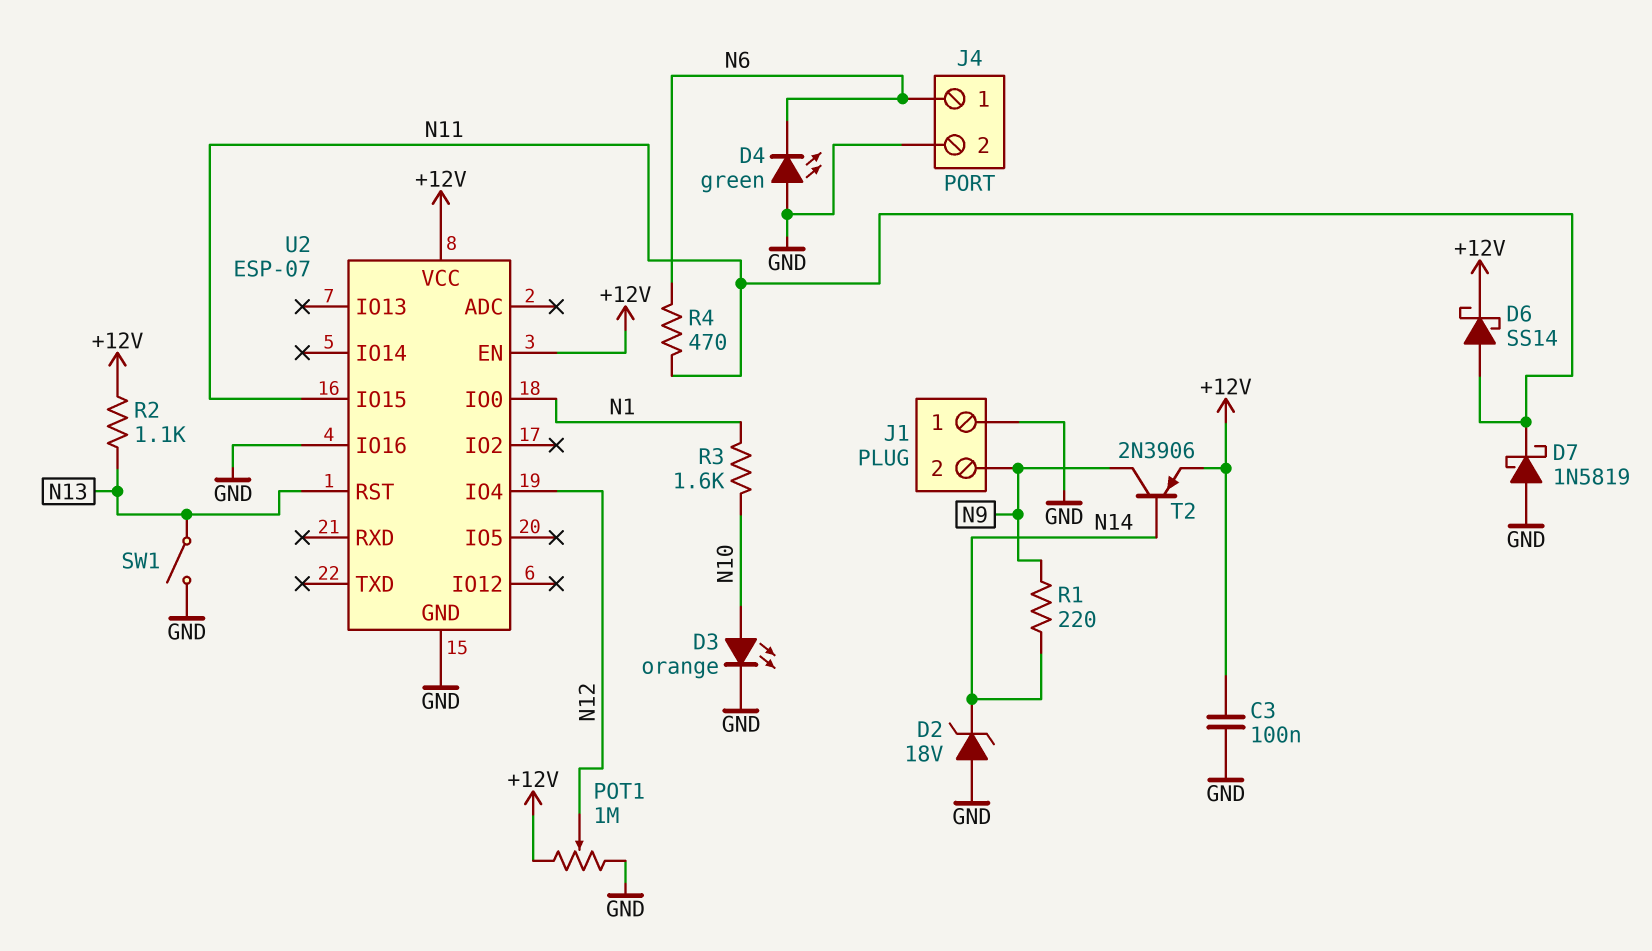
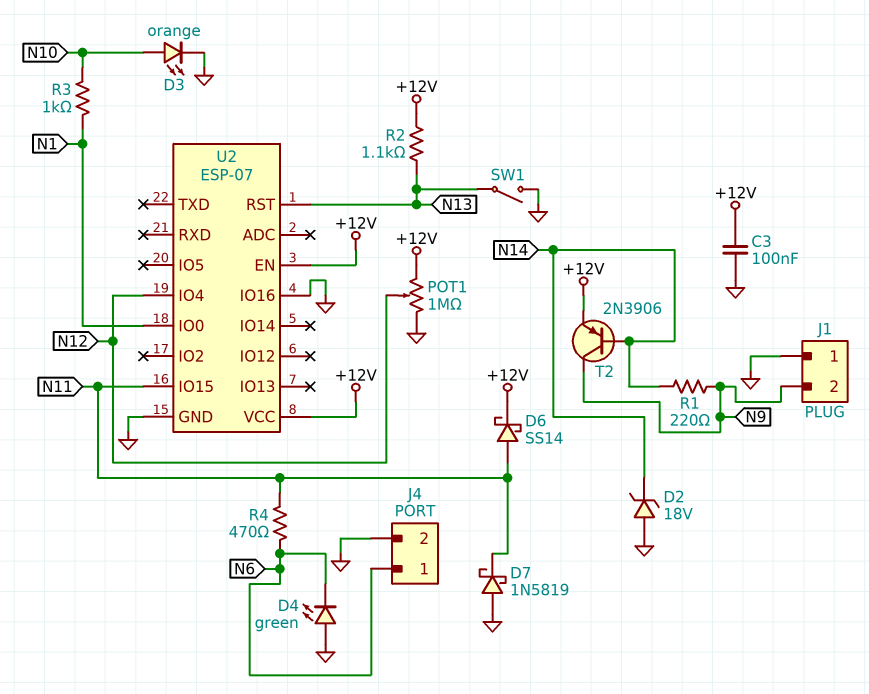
R3: 1.6k (N1, N10) -> 1k (N1, N10)

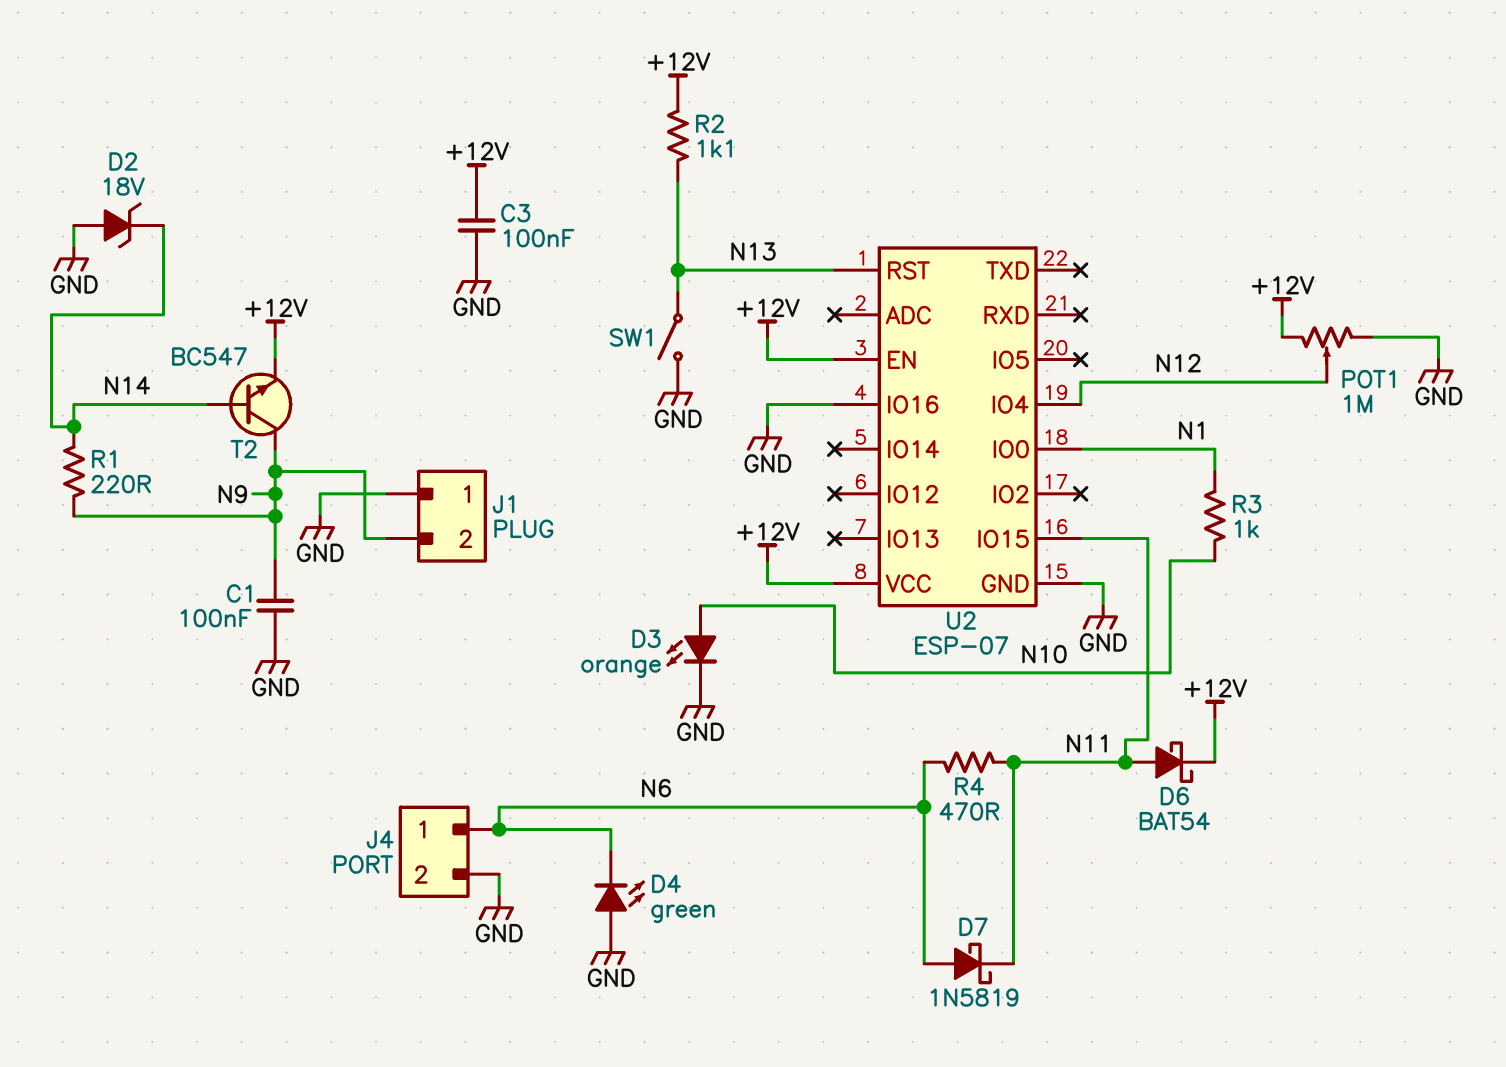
C1: none -> 100nF (GND, N9)
D6: schottky SS14 (A N11, K +12V) -> schottky BAT54 (A N11, K +12V)
D7: schottky 1N5819 (A GND, K N11) -> schottky 1N5819 (A N6, K N11)
T2: PNP 2N3906 (B N14, C N9, E +12V) -> NPN BC547 (B N14, C N9, E +12V)

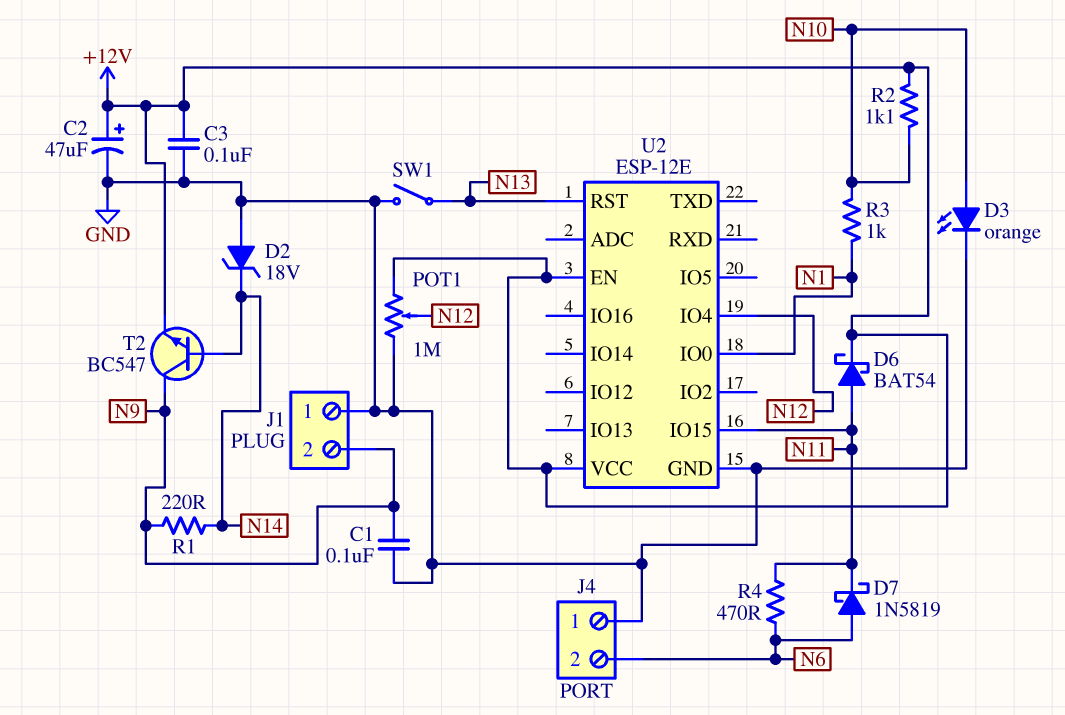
C2: none -> 47uF (plus +12V, minus GND)
D4: LED green (A GND, K N6) -> none
J4 pin 1: N6 -> GND
J4 pin 2: GND -> N6
R2: 1.1k (+12V, N13) -> 1.1k (+12V, N10)
U2: ESP-07 -> ESP-12E
U2 pin IO16: GND -> none

